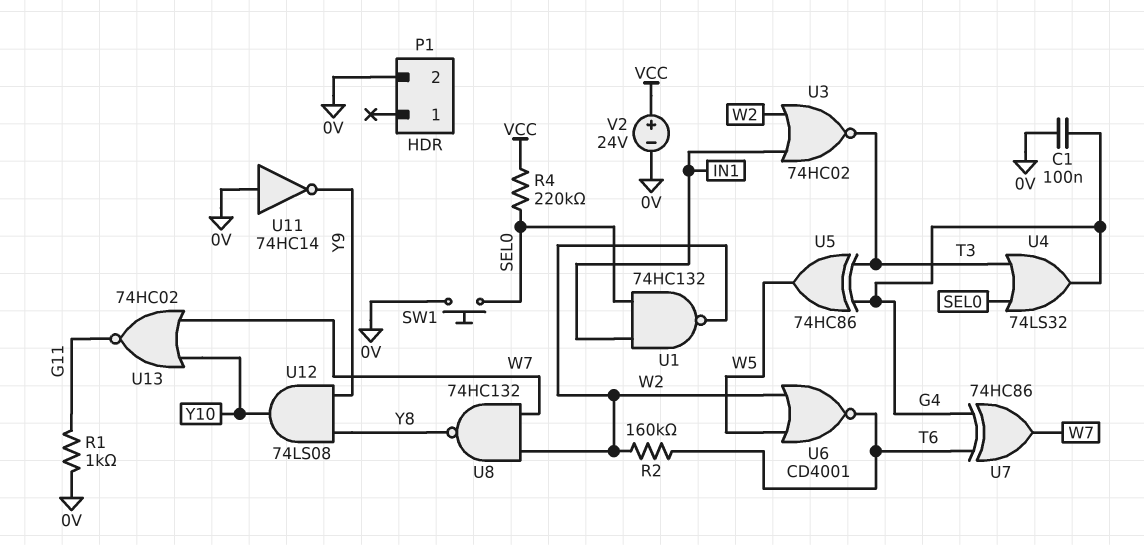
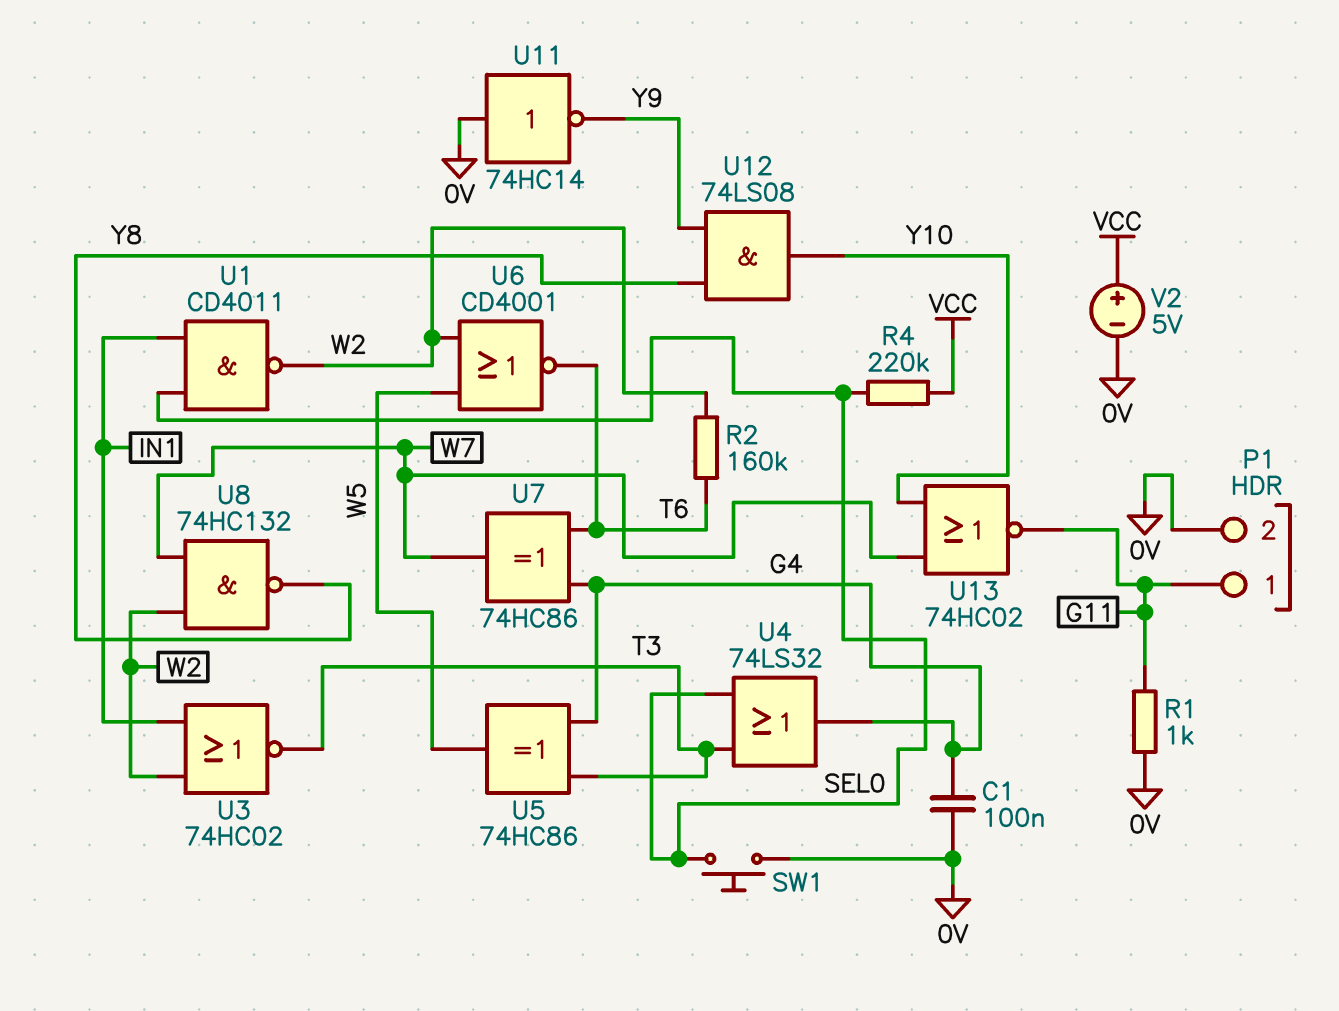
P1 pin 1: none -> G11
U1: NAND 74HC132 (in IN1, in SEL0, out W2) -> NAND CD4011 (in IN1, in SEL0, out W2)
V2: 24V (plus VCC, minus 0V) -> 5V (plus VCC, minus 0V)

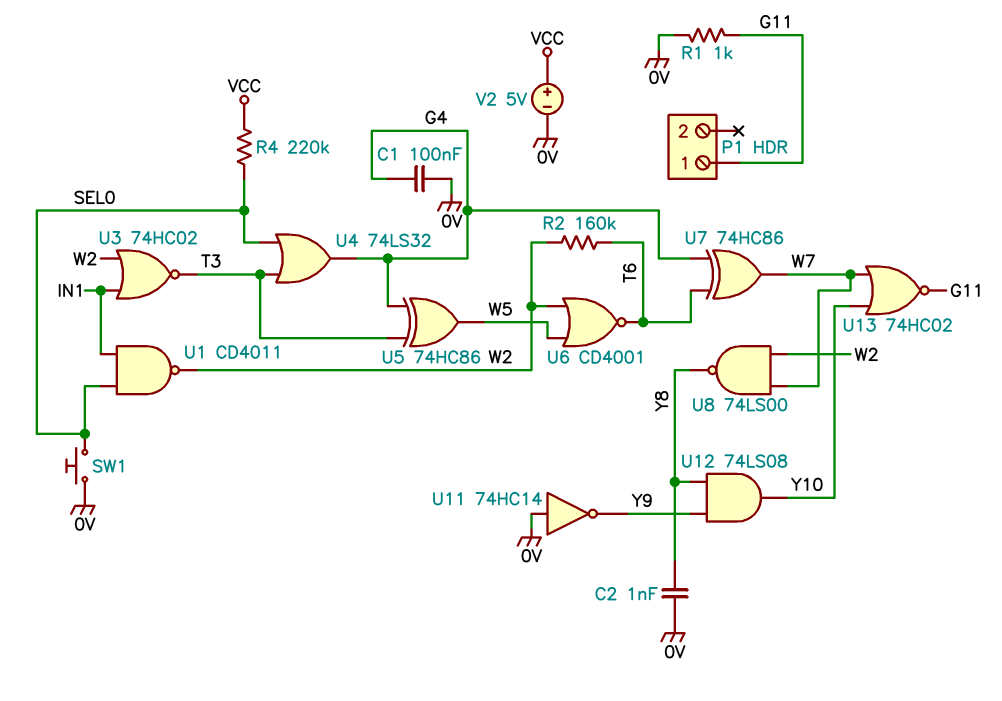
C2: none -> 1nF (0V, Y8)
P1 pin 2: 0V -> none
U8: NAND 74HC132 (in W2, in W7, out Y8) -> NAND 74LS00 (in W2, in W7, out Y8)

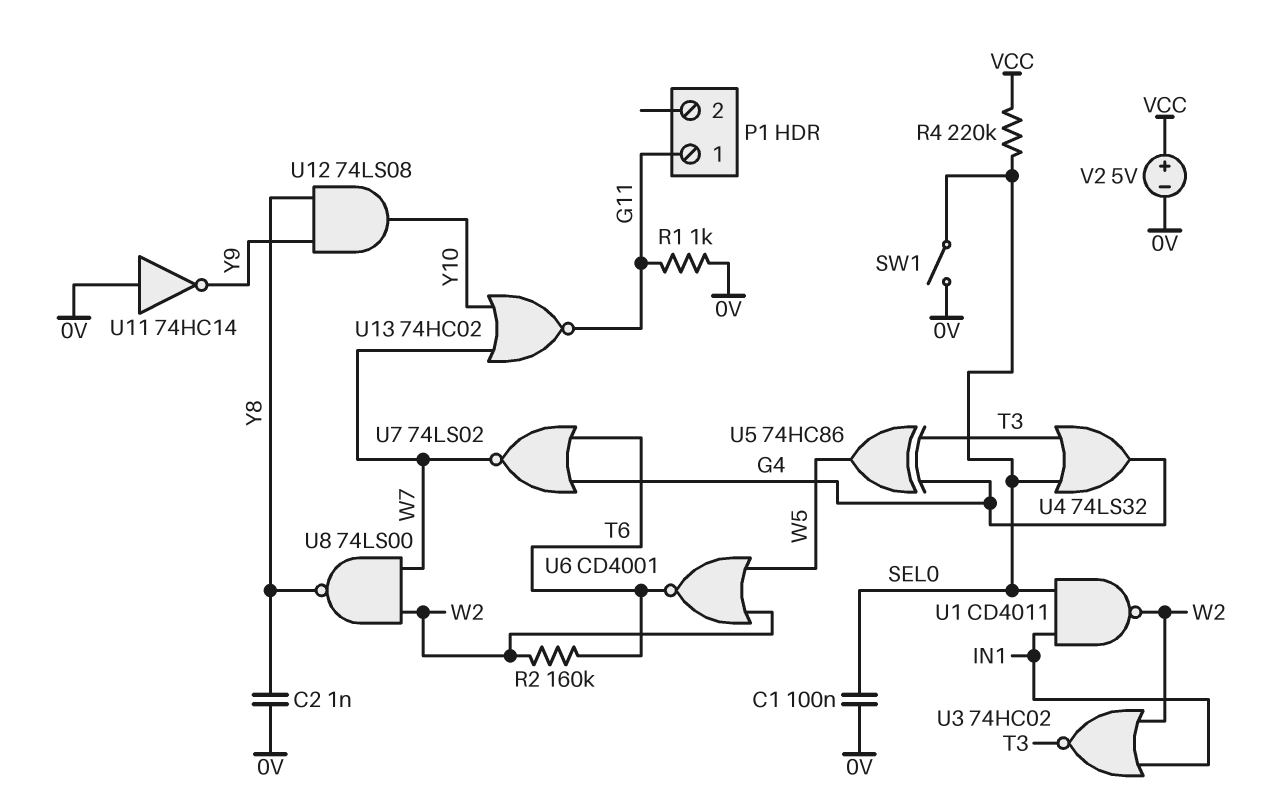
C1: 100nF (0V, G4) -> 100nF (0V, SEL0)
SW1: button (0V, SEL0) -> switch (0V, SEL0)
U7: XOR 74HC86 (in G4, in T6, out W7) -> NOR 74LS02 (in G4, in T6, out W7)

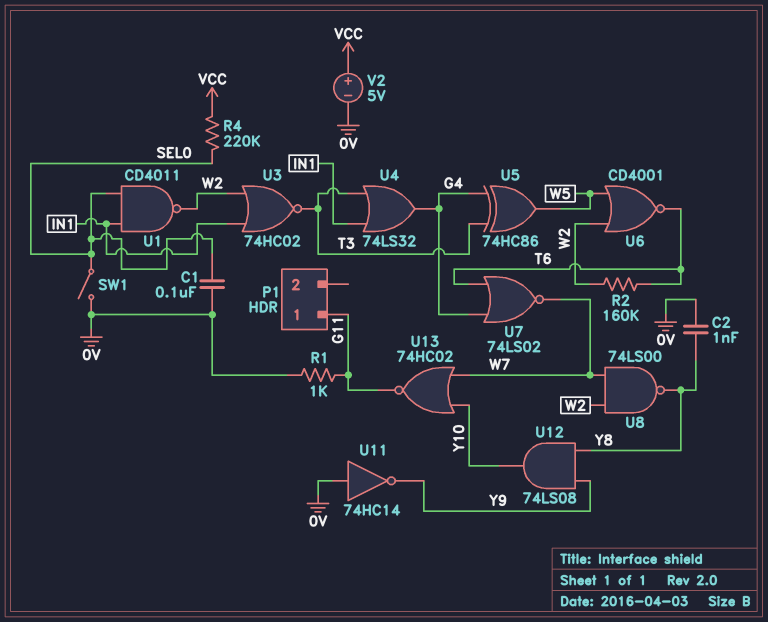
U4: OR 74LS32 (in SEL0, in T3, out G4) -> OR 74LS32 (in IN1, in T3, out G4)

